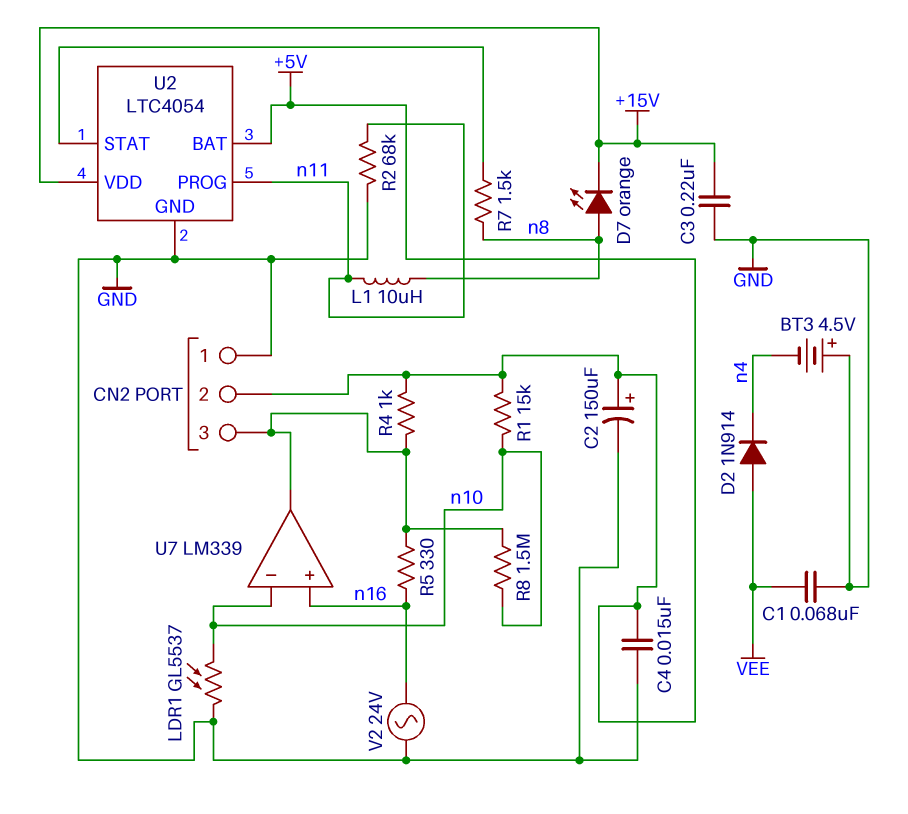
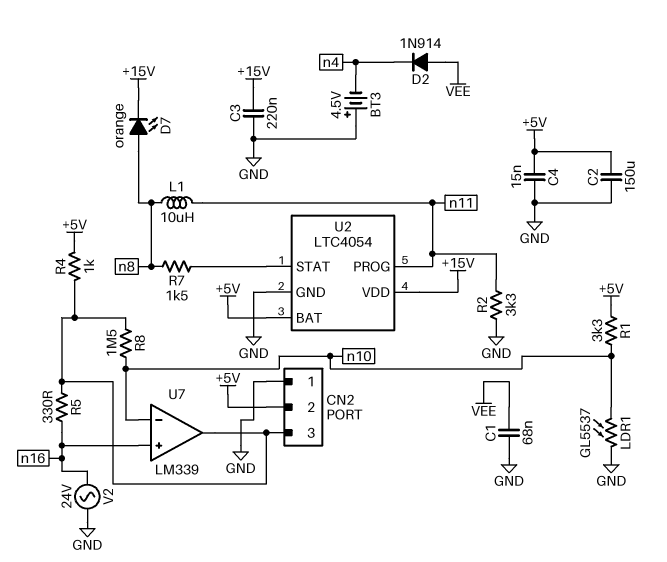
C2: 150uF (plus +5V, minus GND) -> 150uF (+5V, GND)
R1: 15k (+5V, n10) -> 3.3k (+5V, n10)
R2: 68k (GND, n11) -> 3.3k (GND, n11)

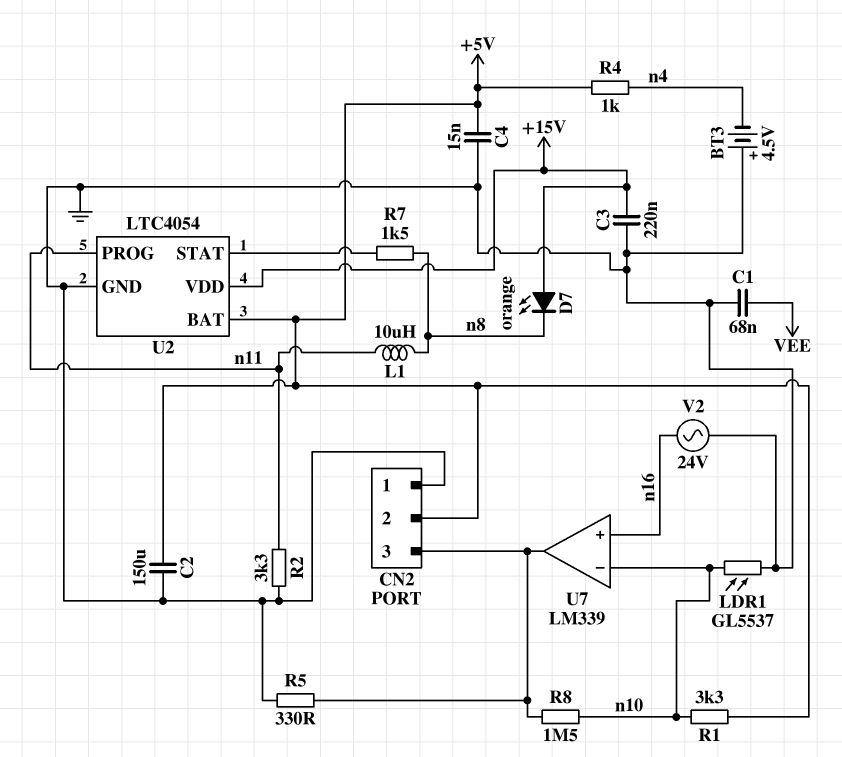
D2: diode 1N914 (A VEE, K n4) -> none
D7: LED orange (A n8, K +15V) -> LED orange (A +15V, K n8)
R4: 1k (+5V, CN2/3) -> 1k (+5V, n4)
R5: 330 (CN2/3, n16) -> 330 (CN2/3, GND)

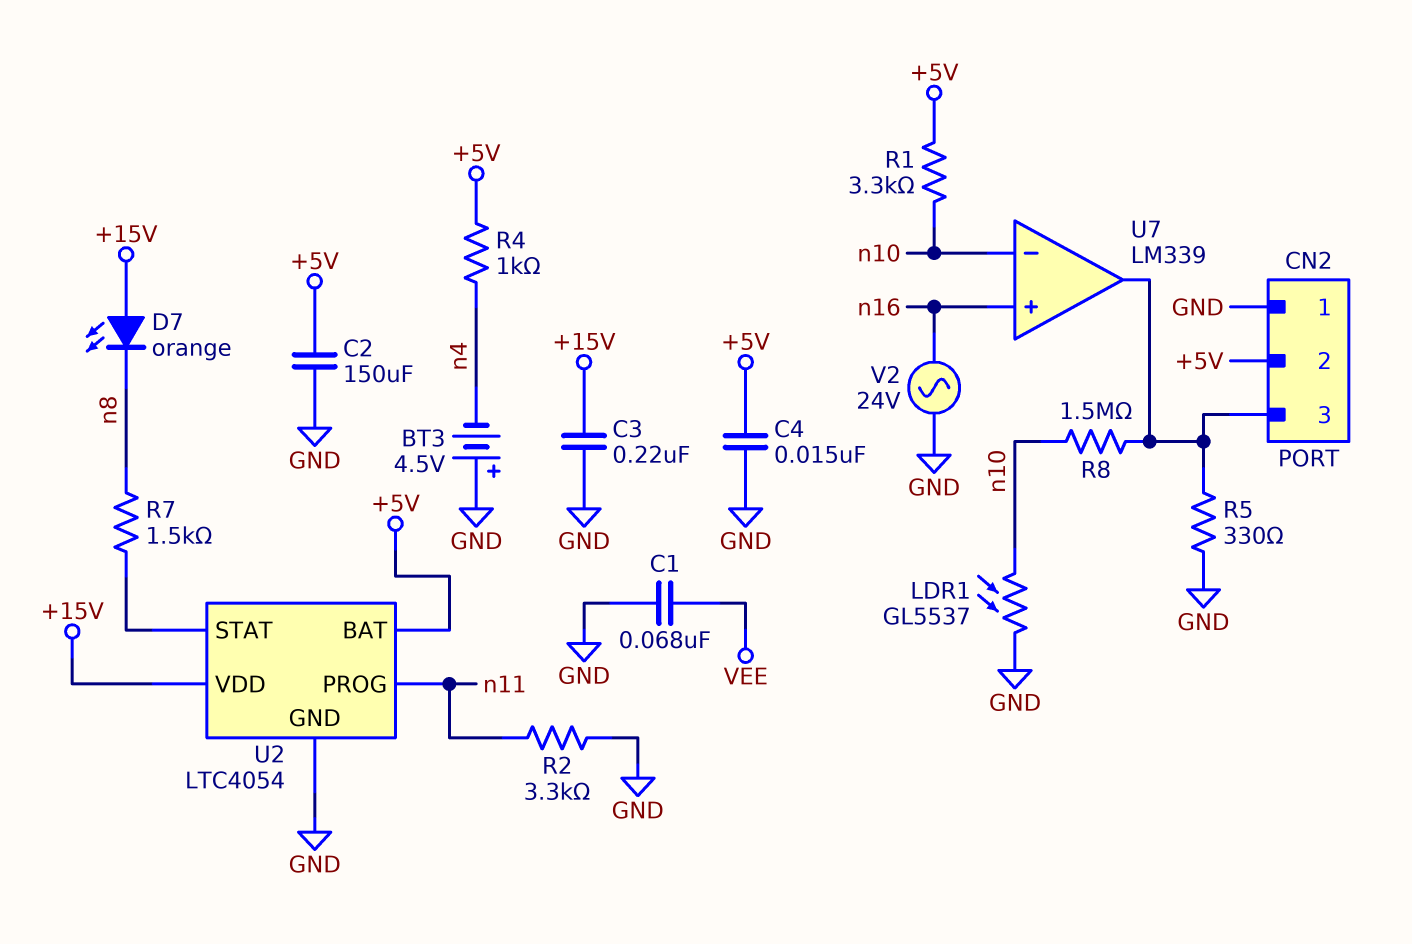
L1: 10uH (n8, n11) -> none

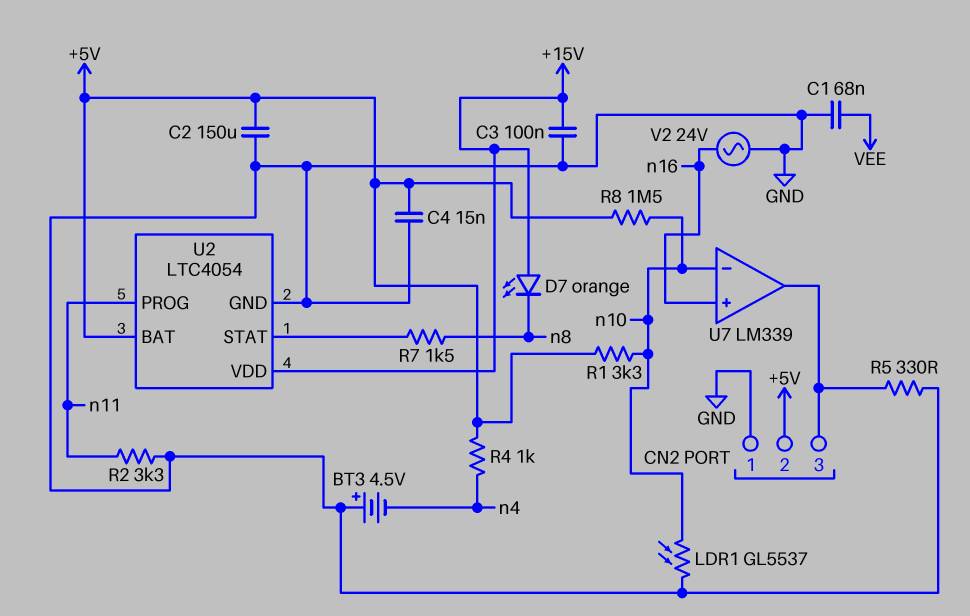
C3: 220nF (+15V, GND) -> 100nF (+15V, GND)
R8: 1.5M (CN2/3, n10) -> 1.5M (+5V, n10)

